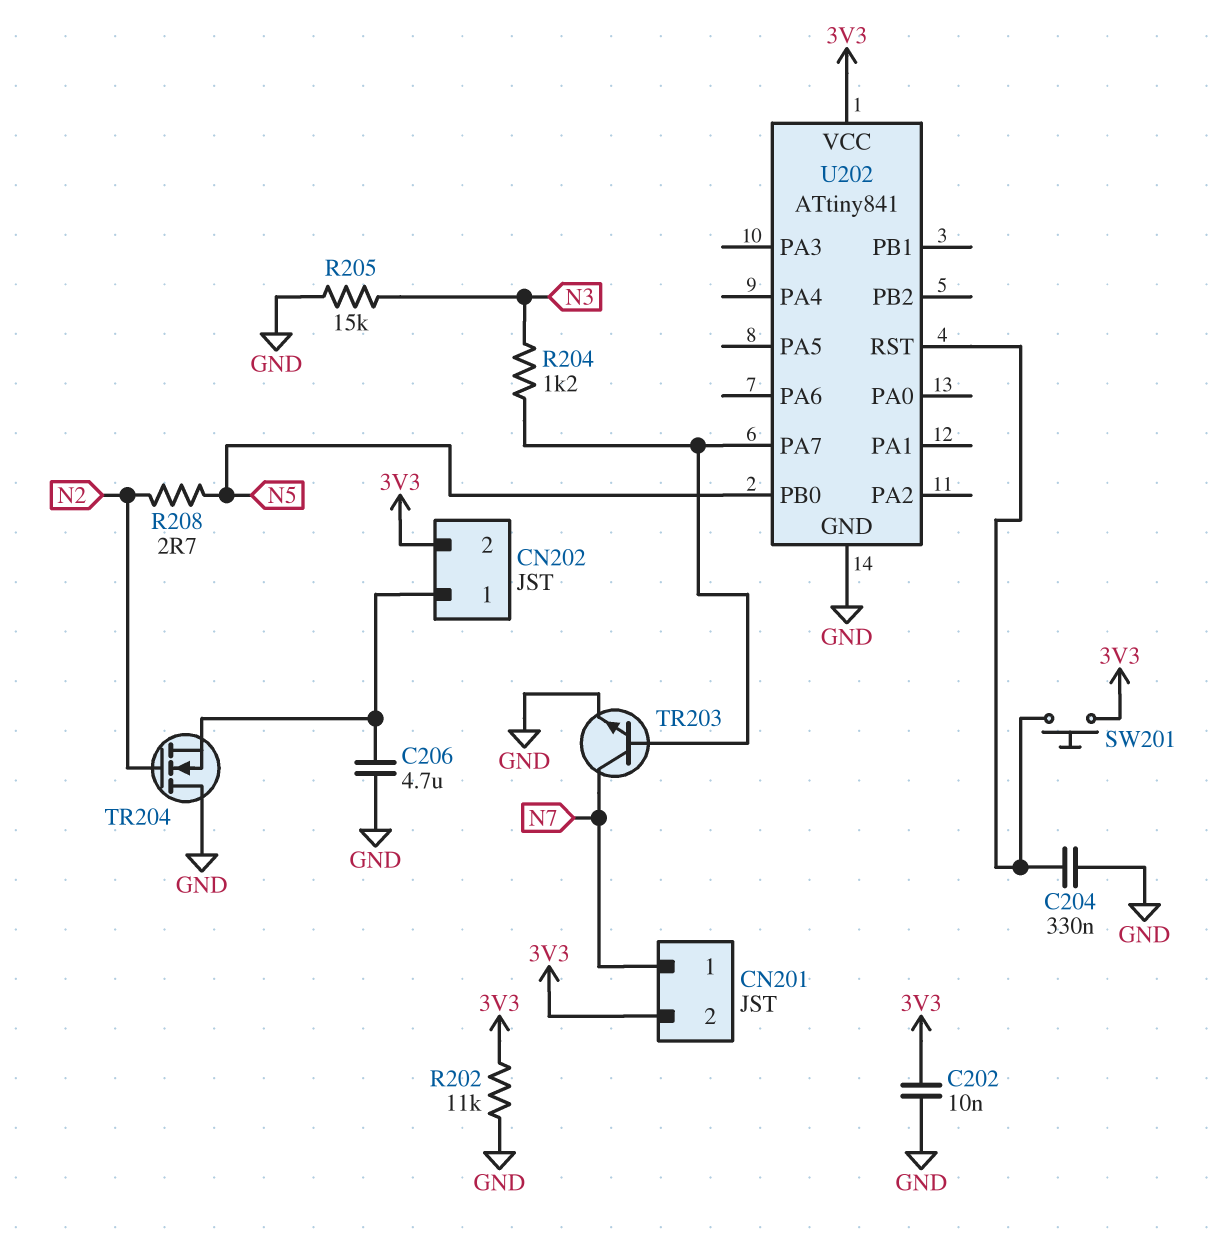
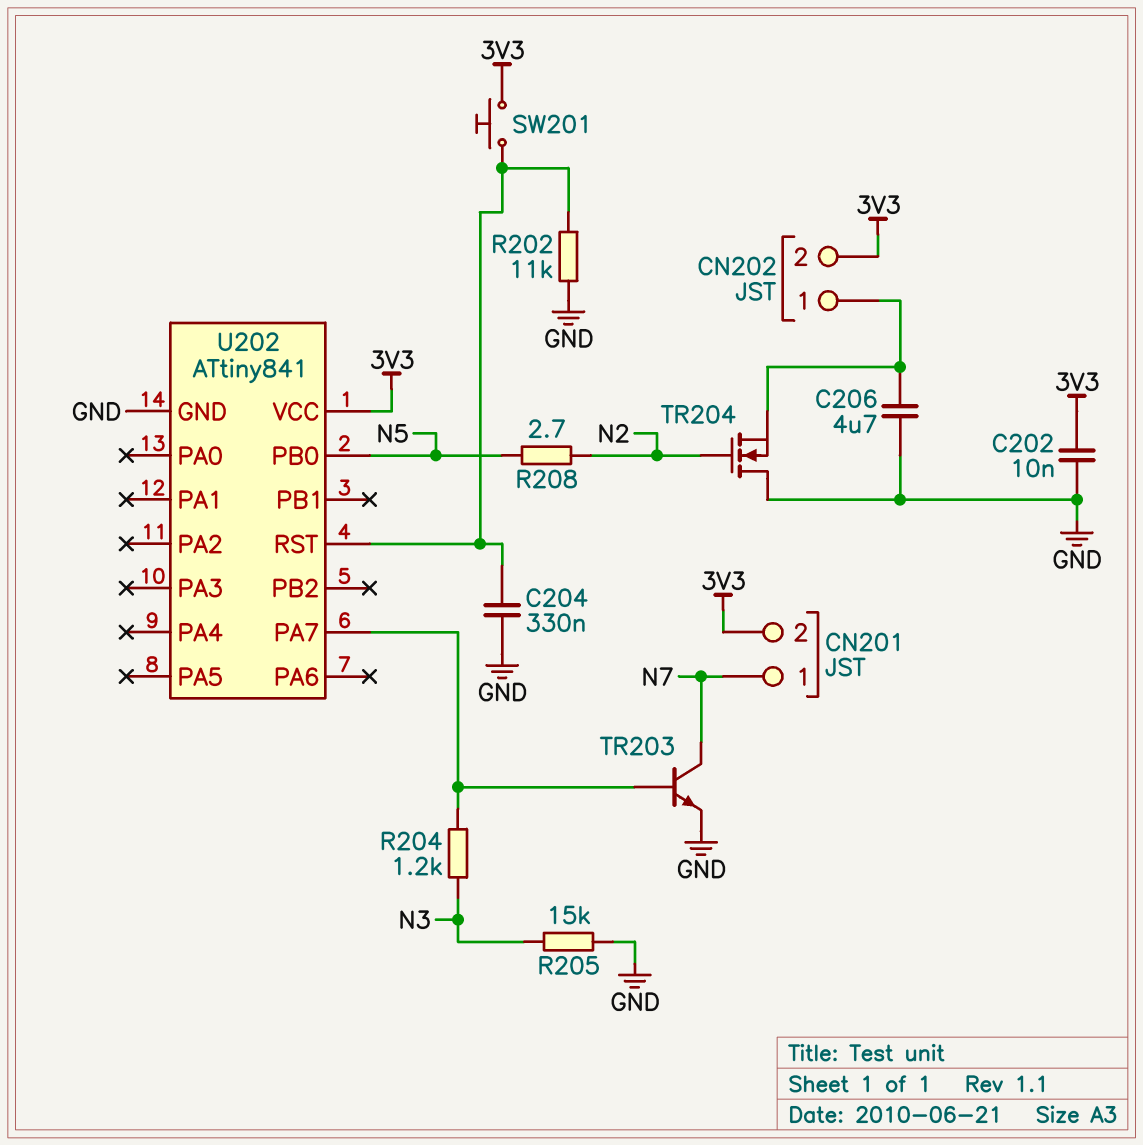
R202: 11k (3V3, GND) -> 11k (GND, U202/RST)

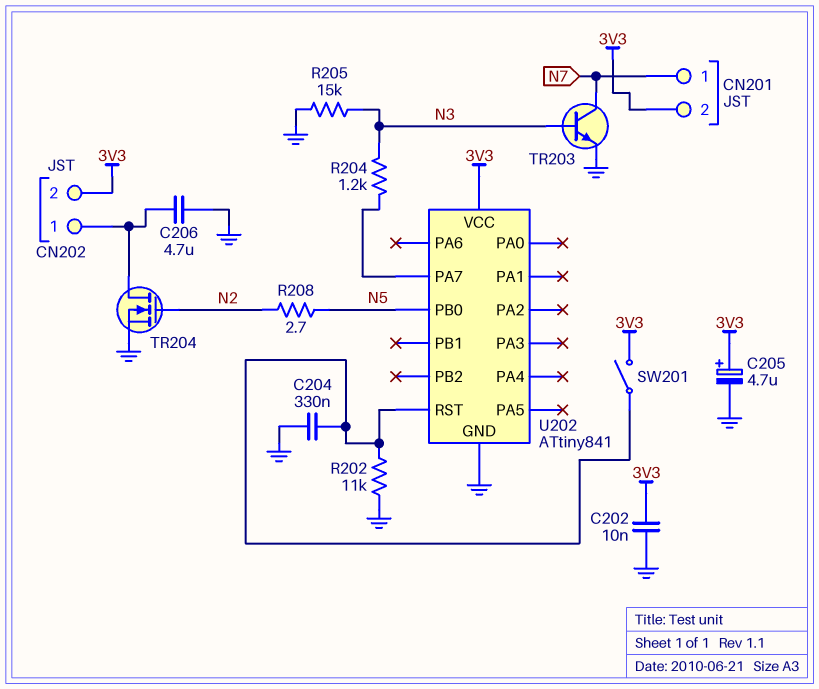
C205: none -> 4.7uF (plus 3V3, minus GND)
SW201: button (3V3, U202/RST) -> switch (3V3, U202/RST)
TR203: NPN (B U202/PA7, C N7, E GND) -> NPN (B N3, C N7, E GND)
TR204: NMOS (G N2, D GND, S CN202/1) -> NMOS (G N2, D CN202/1, S GND)

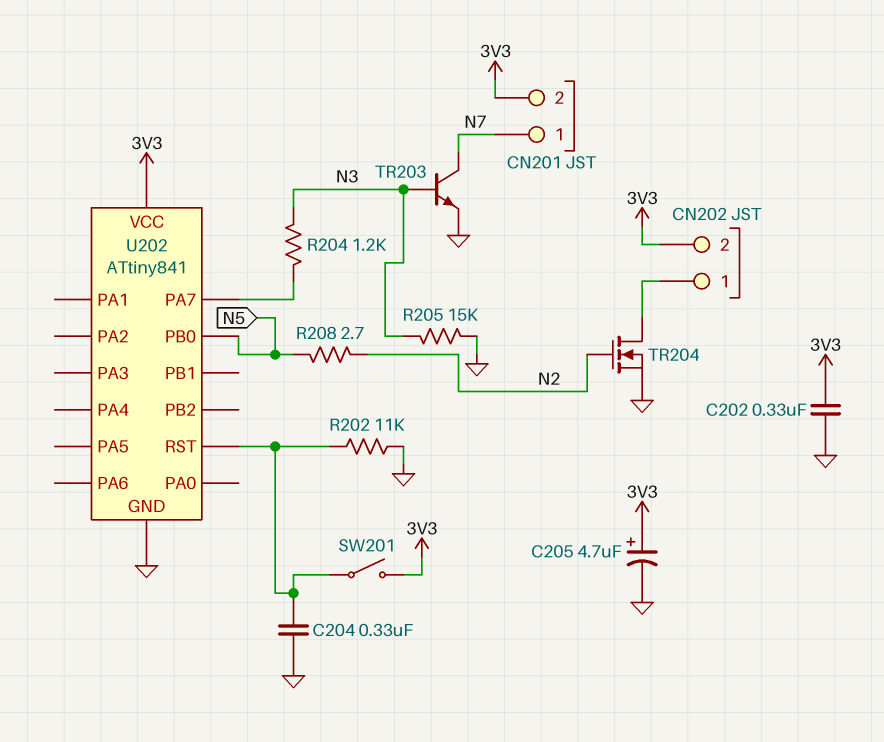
C202: 10nF (3V3, GND) -> 330nF (3V3, GND)
C206: 4.7uF (CN202/1, GND) -> none

